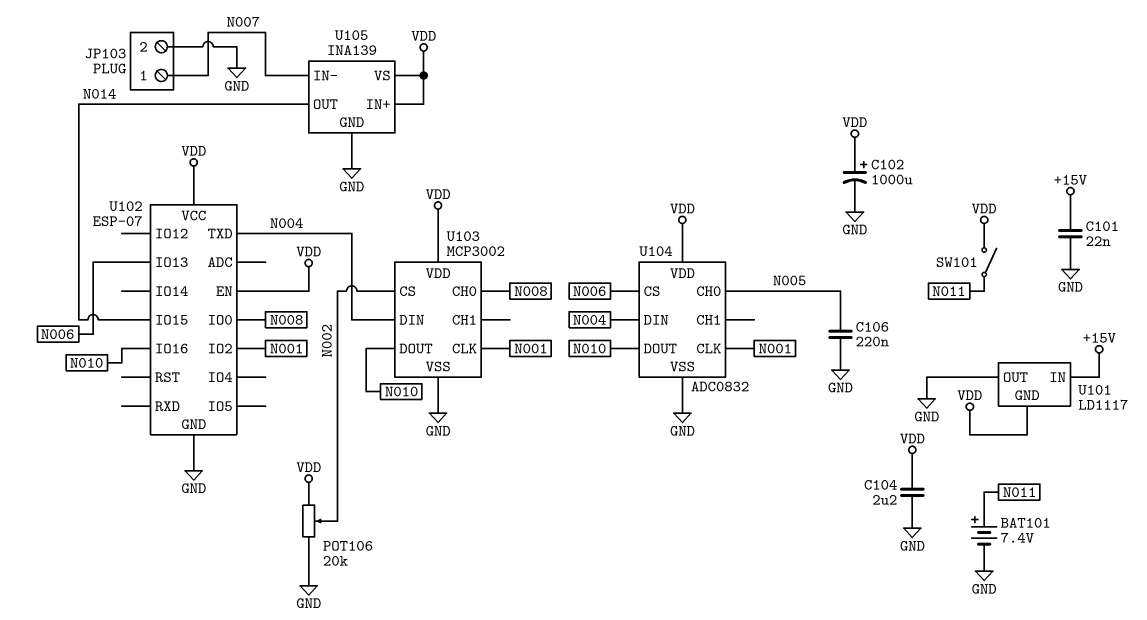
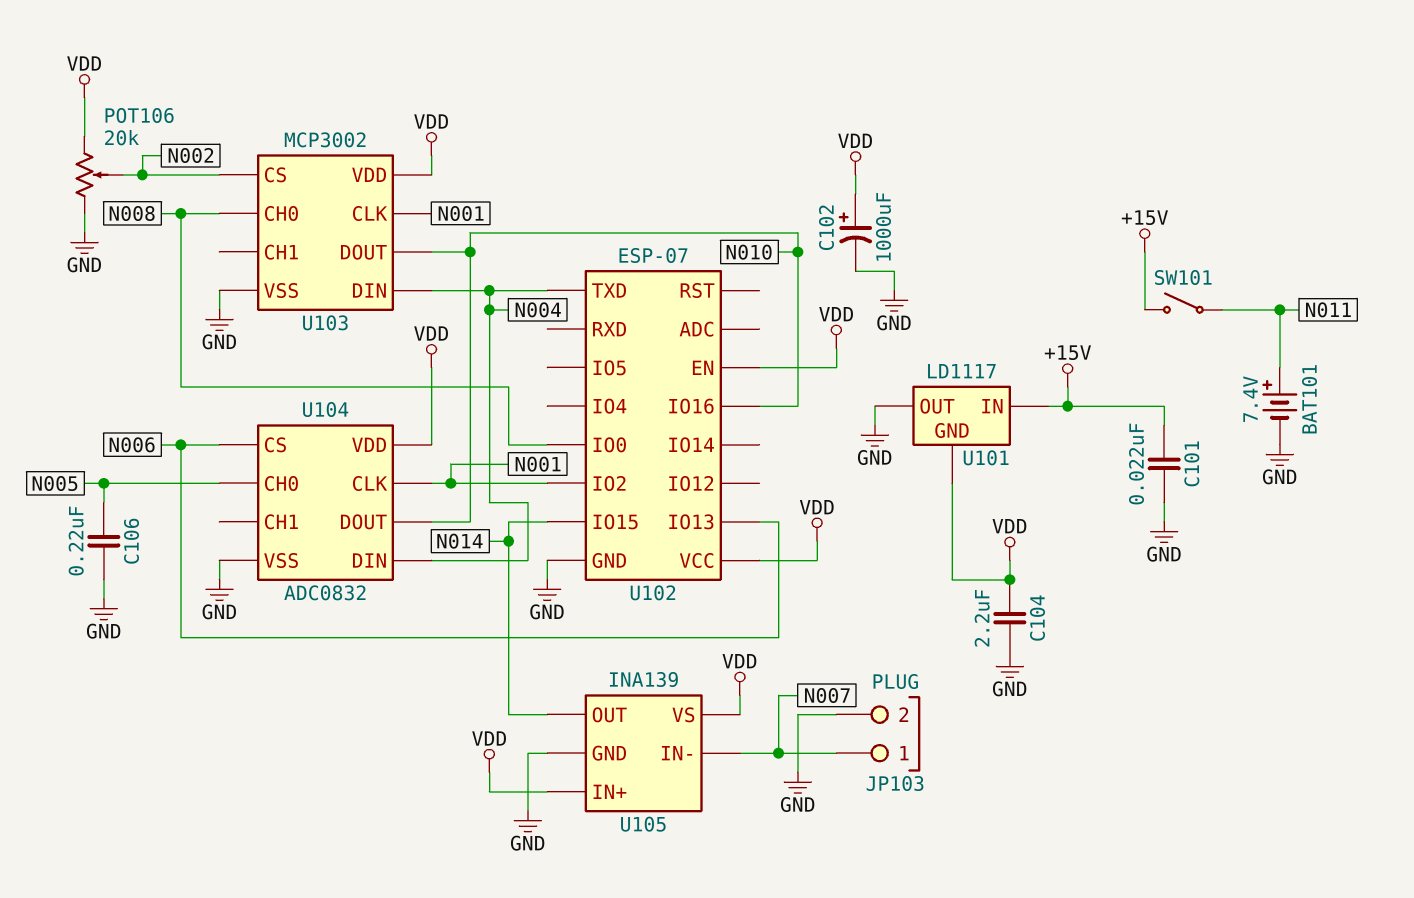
SW101: switch (N011, VDD) -> switch (+15V, N011)

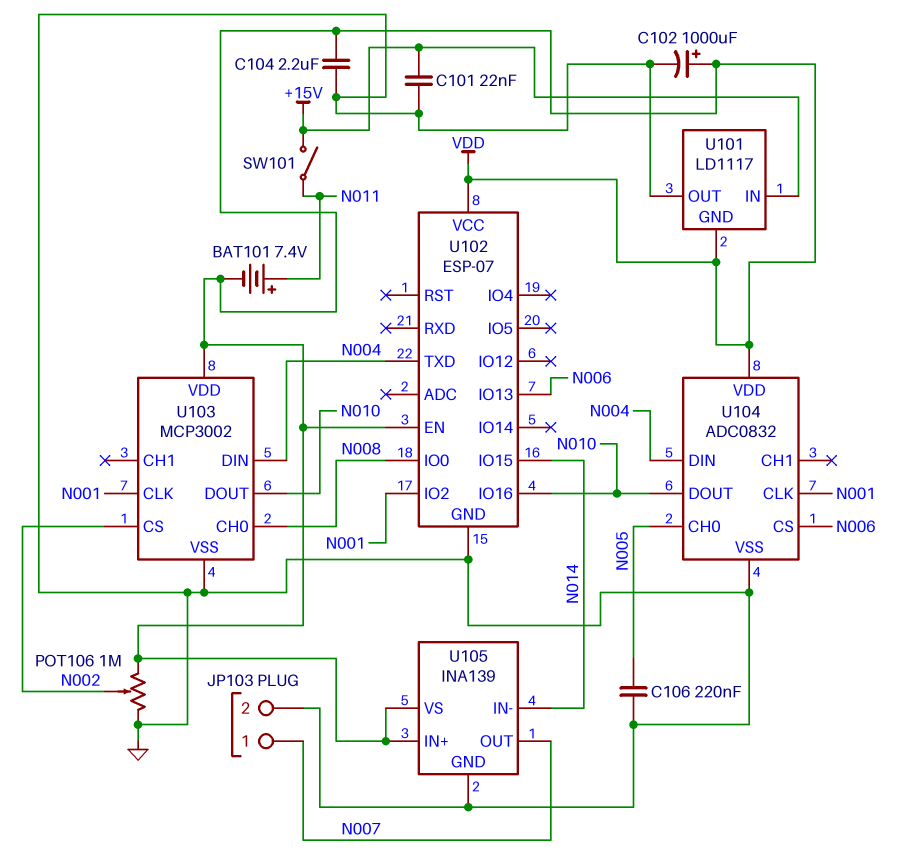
BAT101: 7.4V (plus N011, minus GND) -> 7.4V (plus N011, minus VDD)
POT106: 20k (GND, VDD, wiper N002) -> 1M (GND, VDD, wiper N002)
U105 pin IN-: N007 -> N014
U105 pin OUT: N014 -> N007

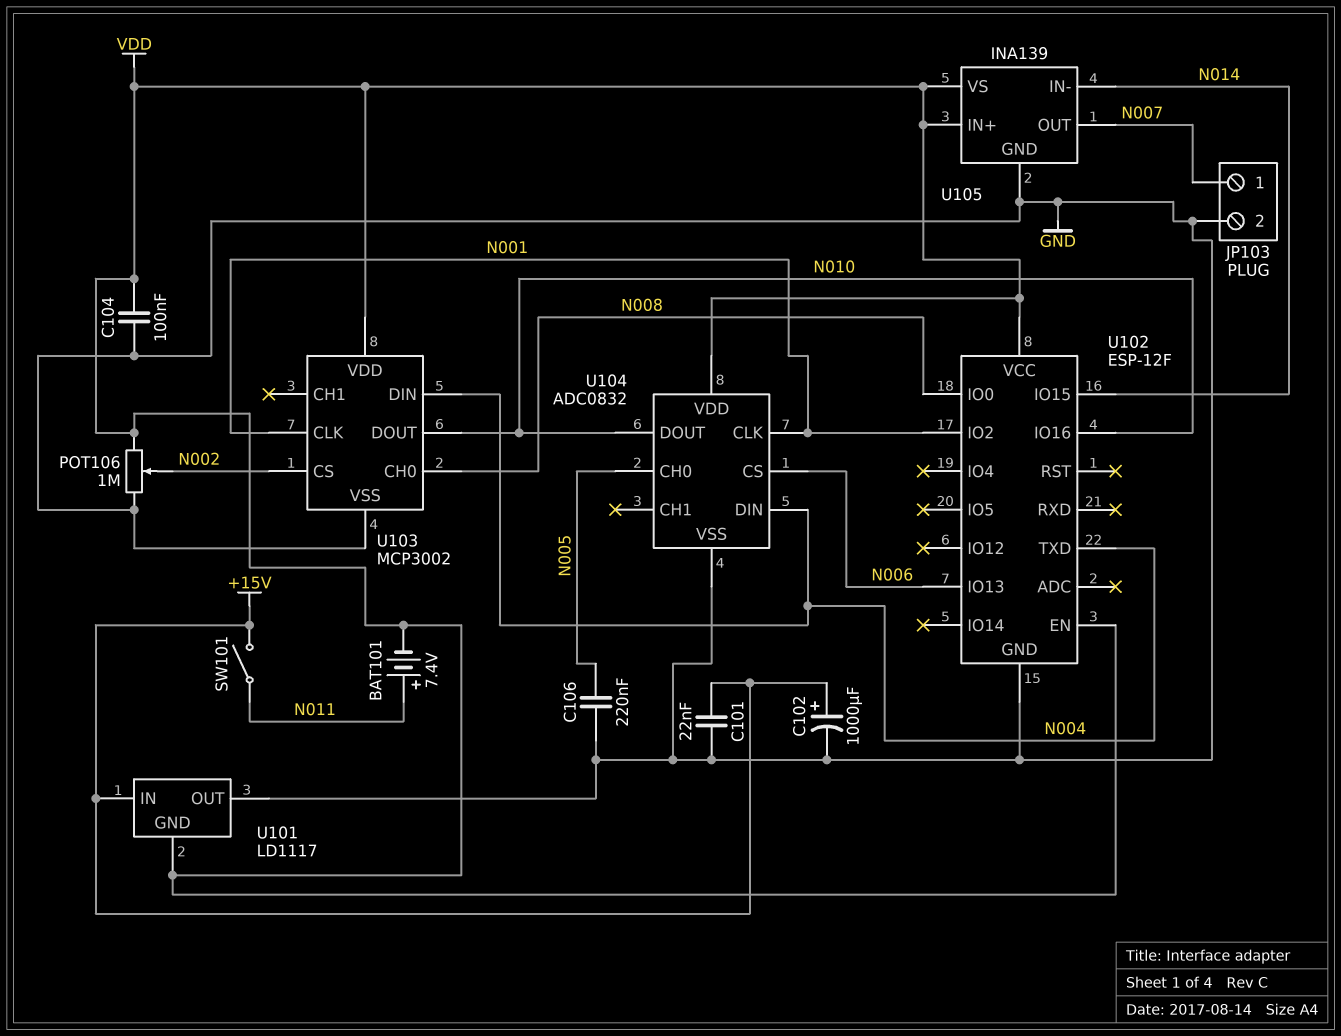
C102: 1000uF (plus VDD, minus GND) -> 1000uF (plus +15V, minus GND)
C104: 2.2uF (GND, VDD) -> 100nF (GND, VDD)
U102: ESP-07 -> ESP-12F

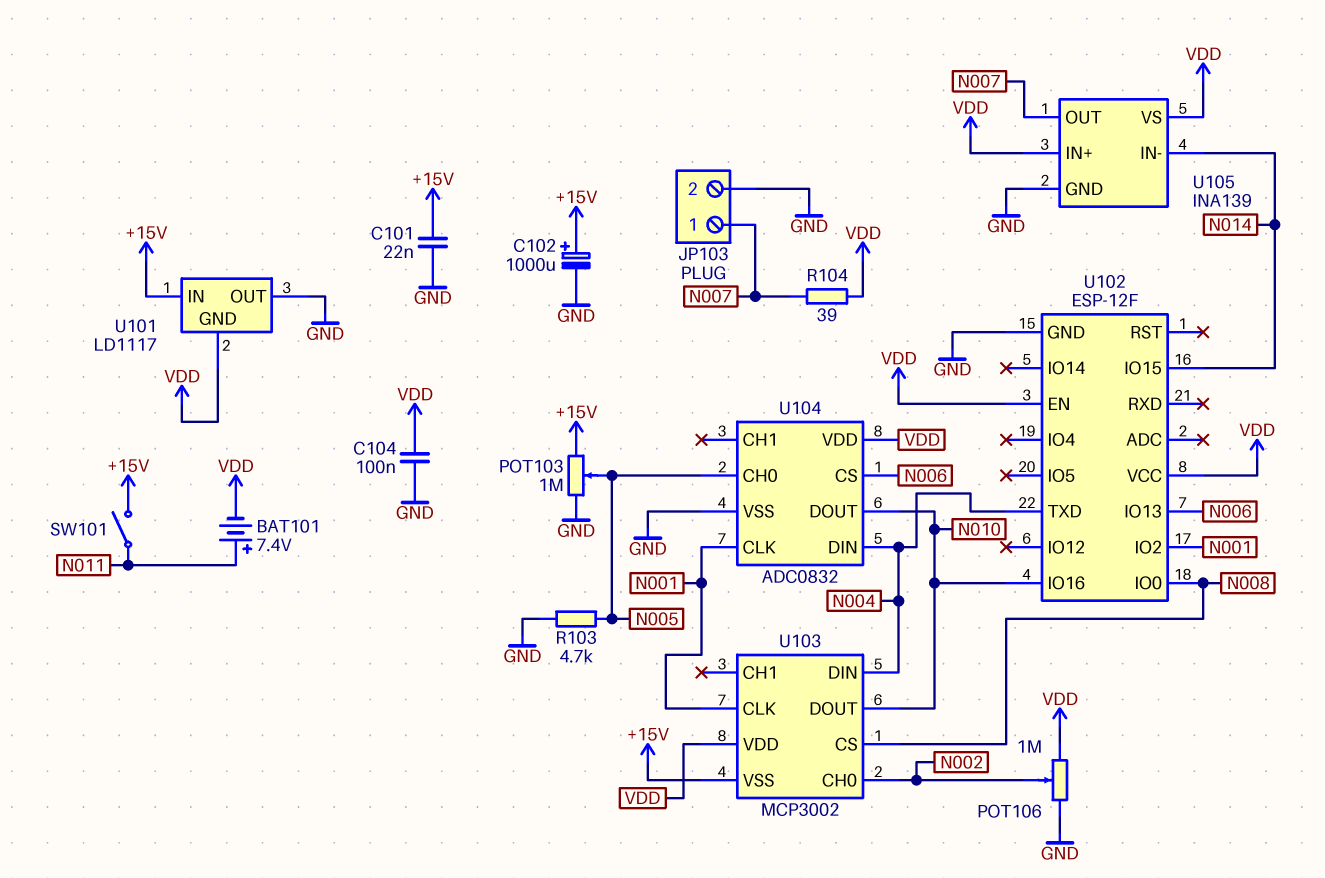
C106: 220nF (GND, N005) -> none
POT103: none -> 1M (+15V, GND, wiper N005)
R103: none -> 4.7k (GND, N005)
R104: none -> 39 (N007, VDD)
U103 pin CH0: N008 -> N002
U103 pin CS: N002 -> N008
U103 pin VSS: GND -> +15V

